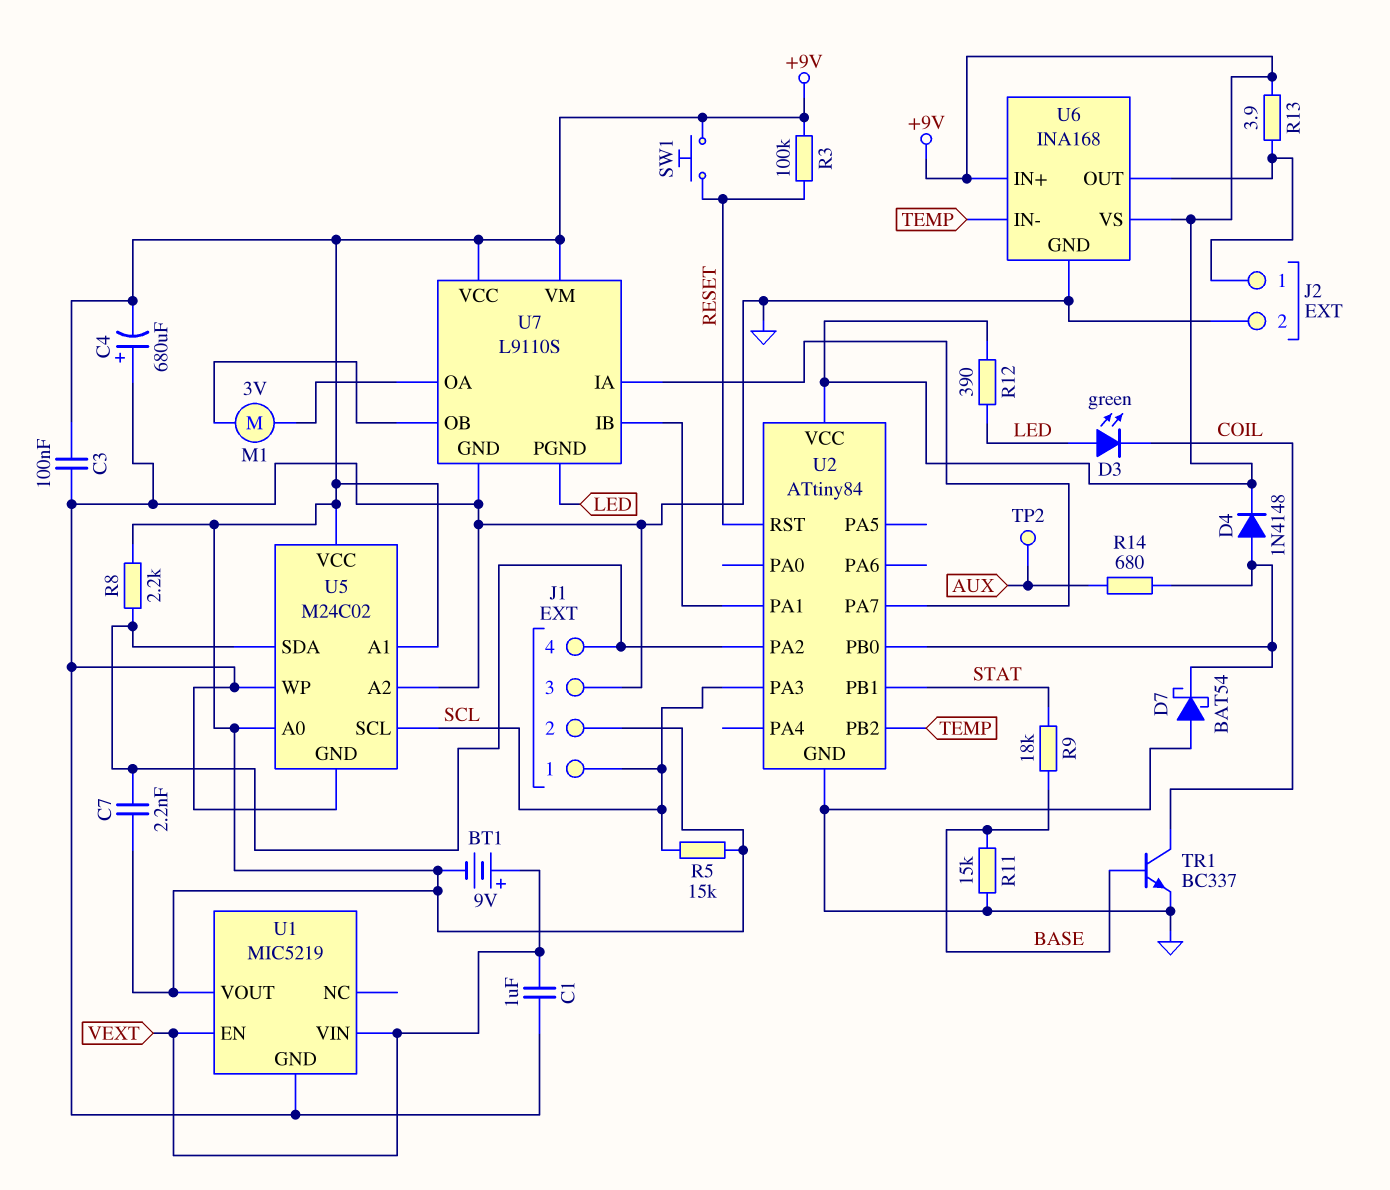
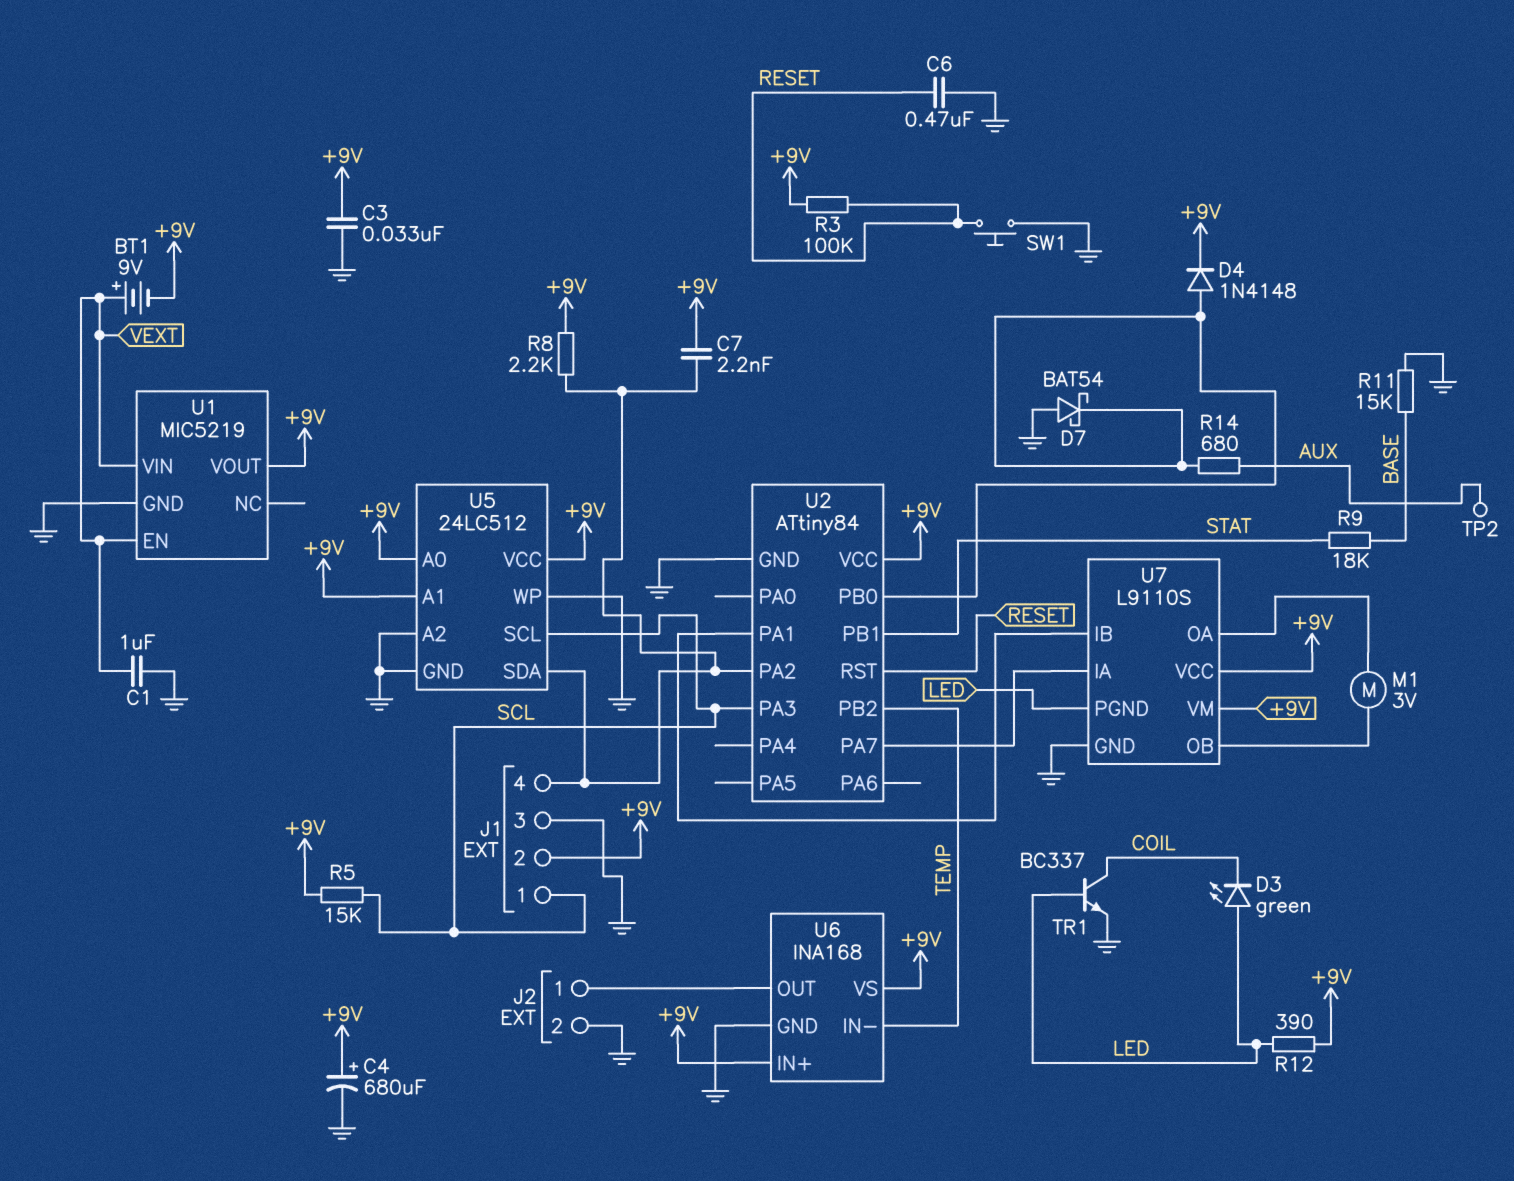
C3: 100nF (+9V, GND) -> 33nF (+9V, GND)
C4: 680uF (plus GND, minus +9V) -> 680uF (plus +9V, minus GND)
C6: none -> 470nF (GND, RESET)
R13: 3.9 (+9V, J2/1) -> none
SW1: button (+9V, RESET) -> button (GND, RESET)
TR1: NPN BC337 (B BASE, C COIL, E GND) -> NPN BC337 (B LED, C COIL, E GND)
U5: M24C02 -> 24LC512

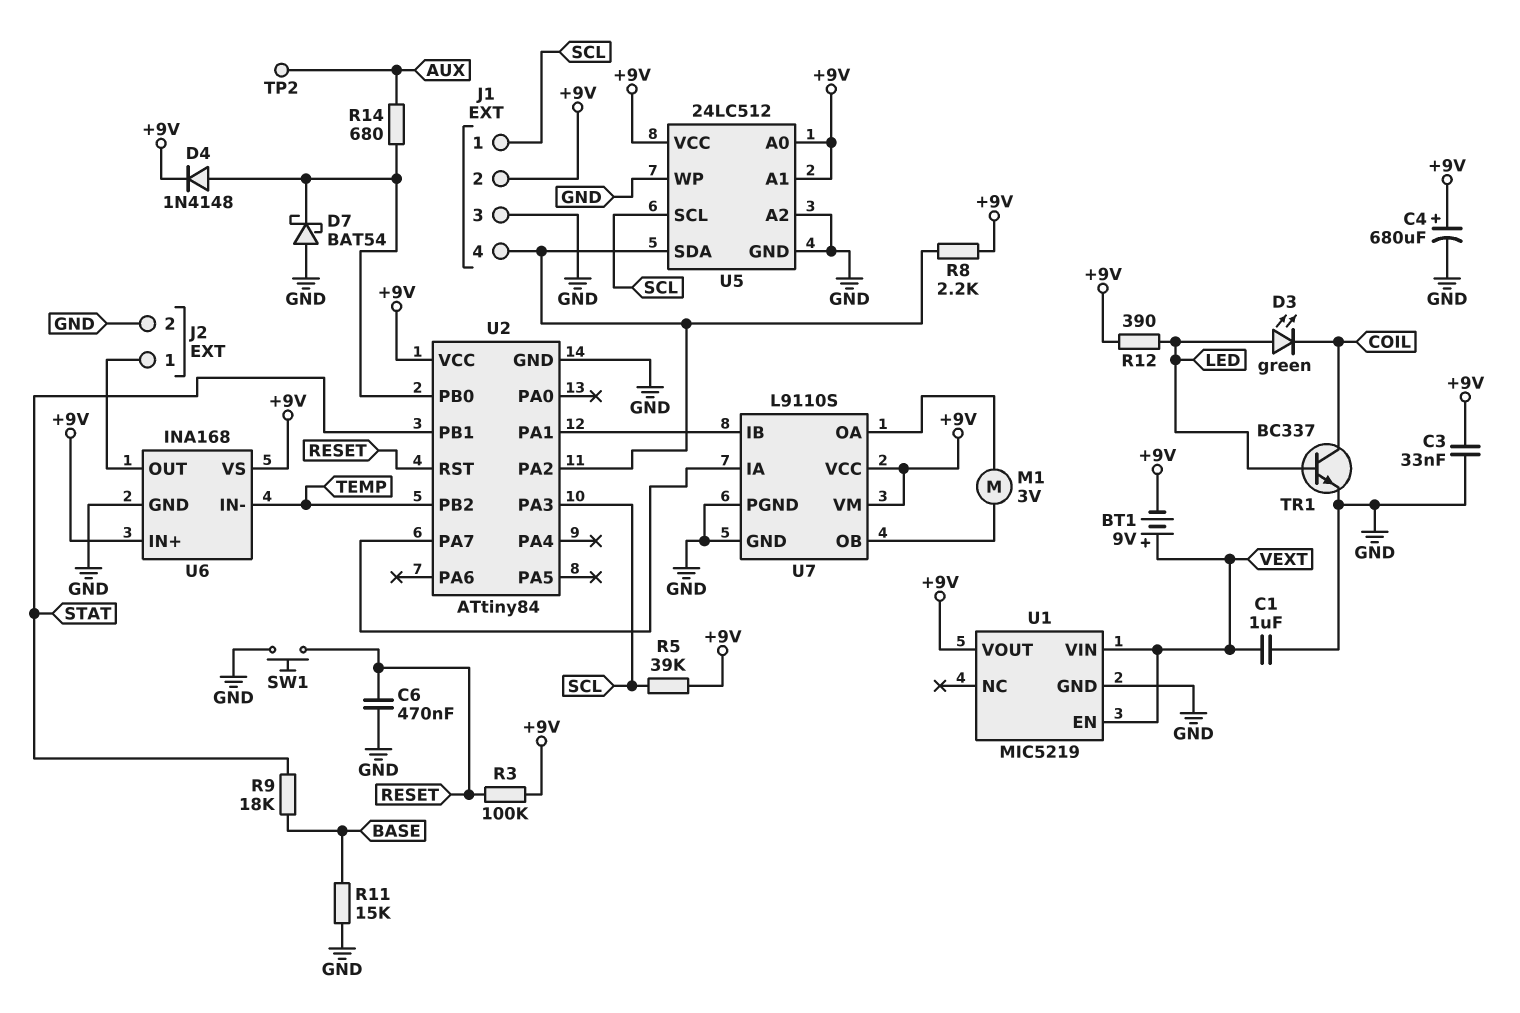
C7: 2.2nF (+9V, J1/4) -> none
R5: 15k (+9V, SCL) -> 39k (+9V, SCL)
U7 pin PGND: LED -> GND

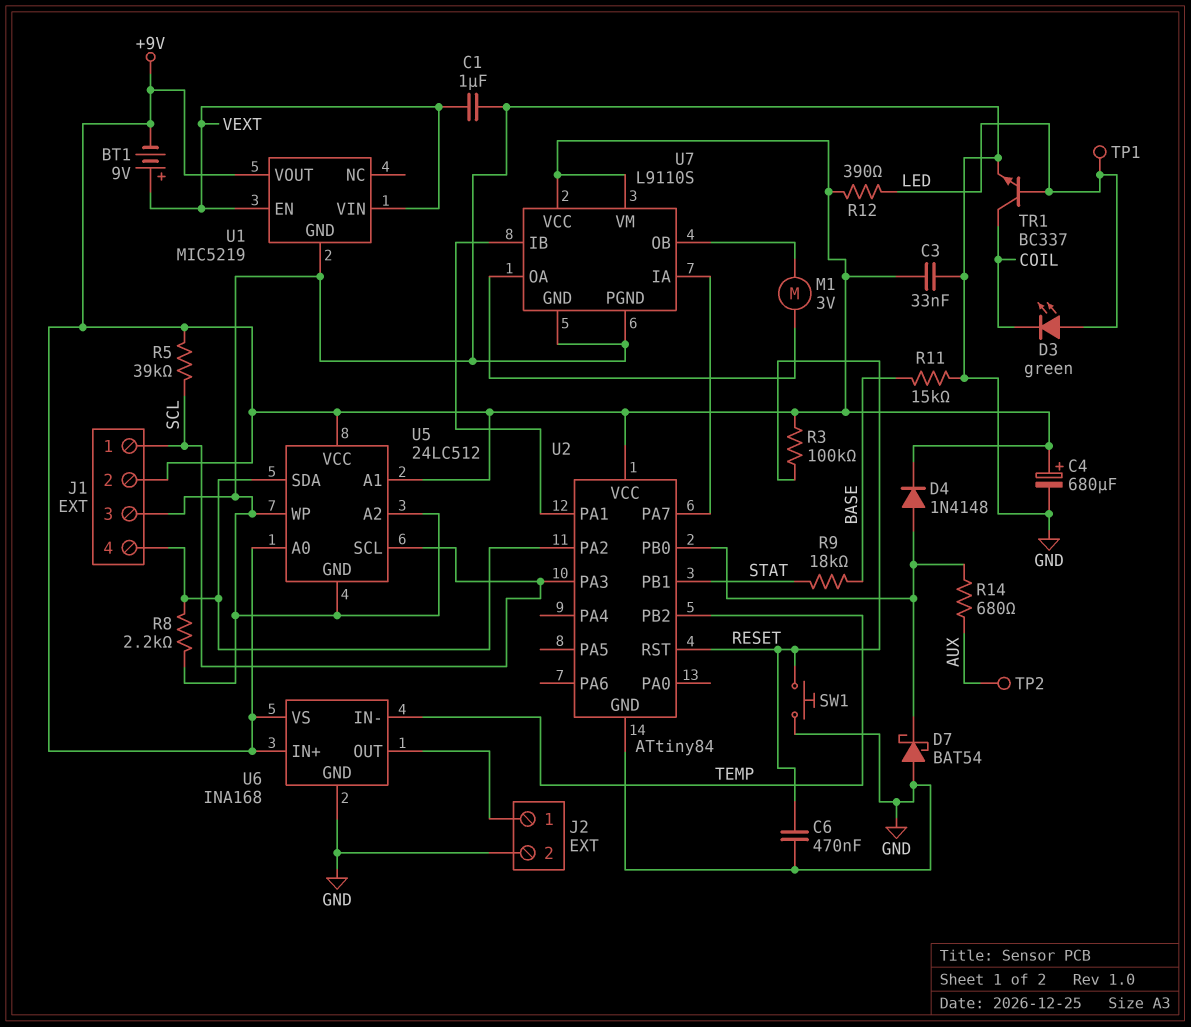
R8: 2.2k (+9V, J1/4) -> 2.2k (GND, J1/4)
TP1: none -> test point (LED)

